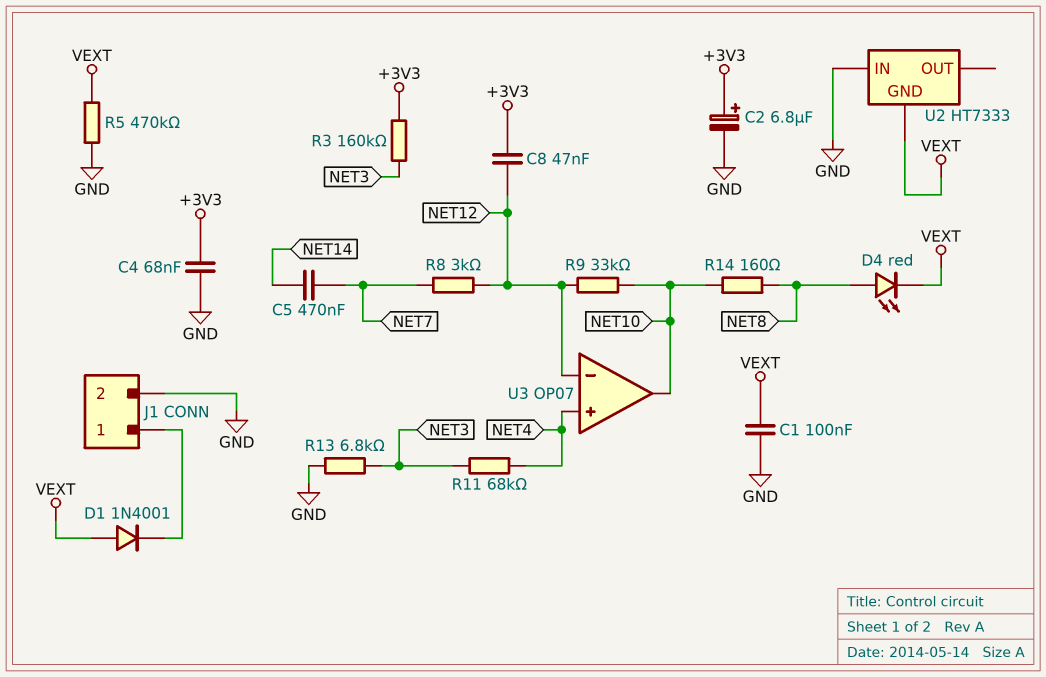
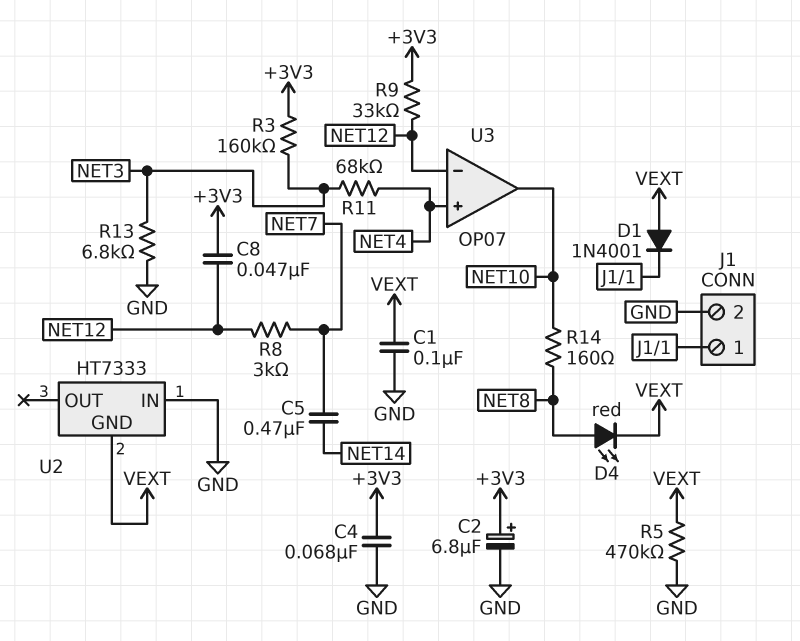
R9: 33k (NET10, NET12) -> 33k (+3V3, NET12)

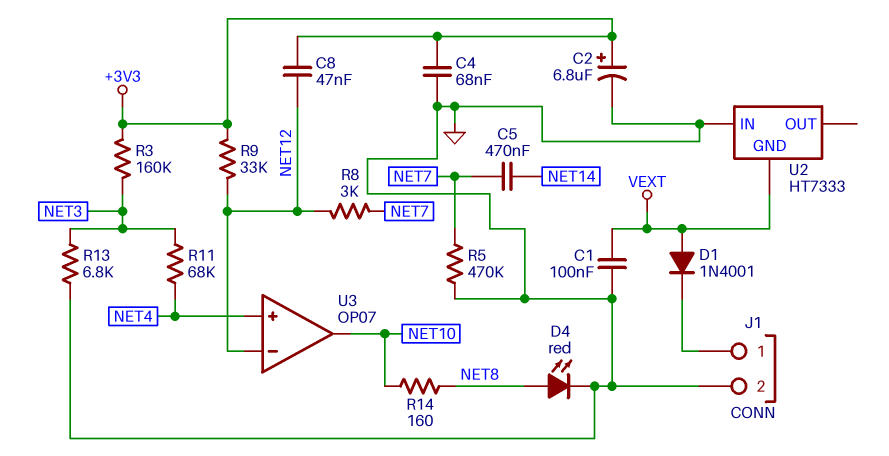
D4: LED red (A NET8, K VEXT) -> LED red (A NET8, K GND)
R5: 470k (GND, VEXT) -> 470k (GND, NET7)

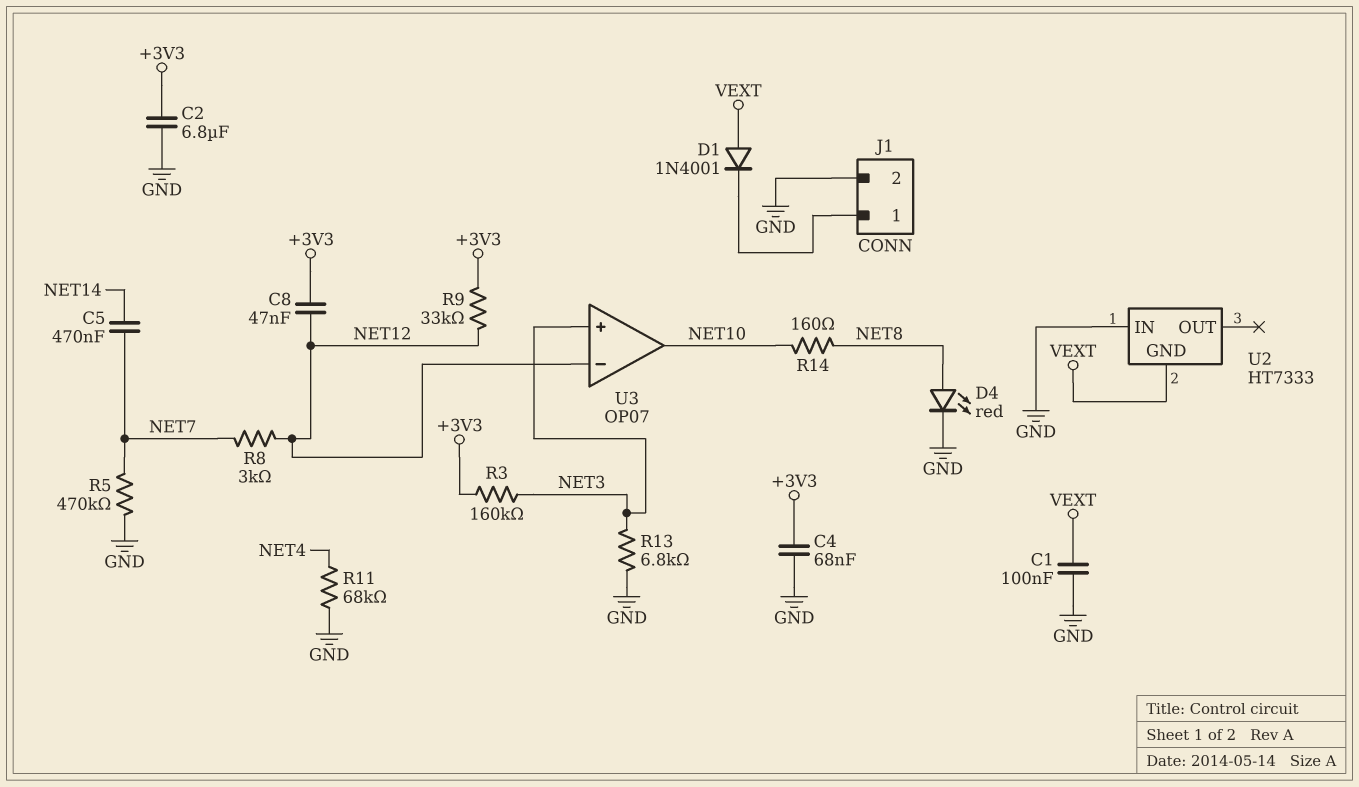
C2: 6.8uF (plus +3V3, minus GND) -> 6.8uF (+3V3, GND)
R11: 68k (NET3, NET4) -> 68k (GND, NET4)
U3 pin in+: NET4 -> NET3

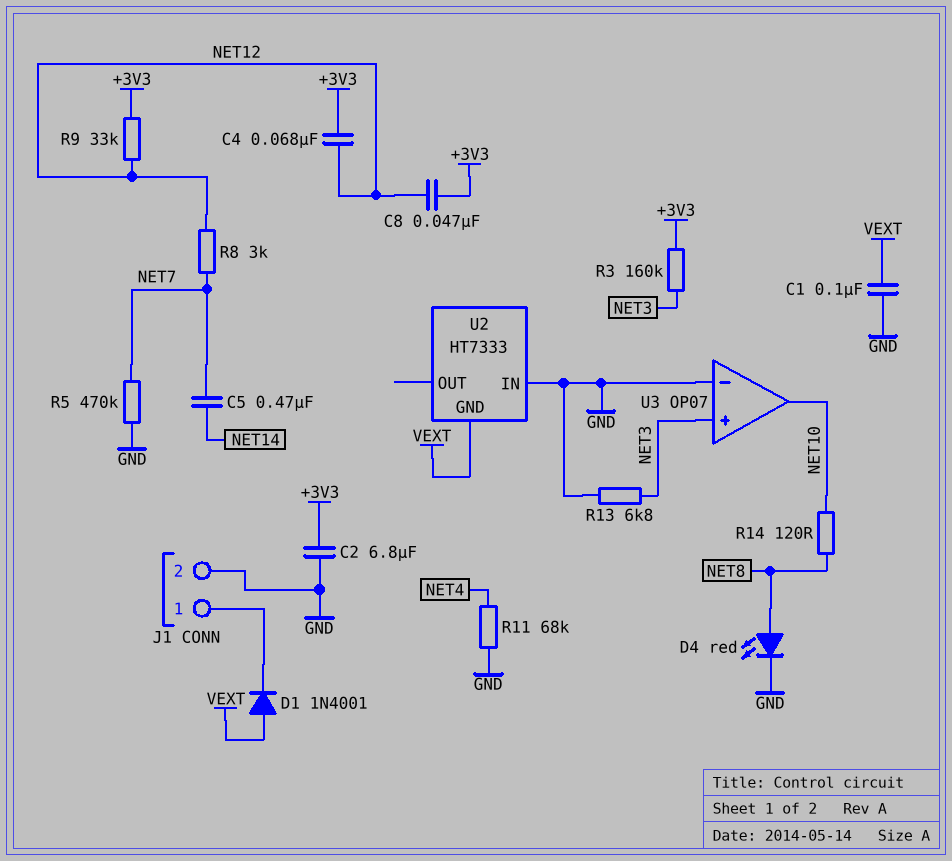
C4: 68nF (+3V3, GND) -> 68nF (+3V3, NET12)
R14: 160 (NET8, NET10) -> 120 (NET8, NET10)
U3 pin in-: NET12 -> GND

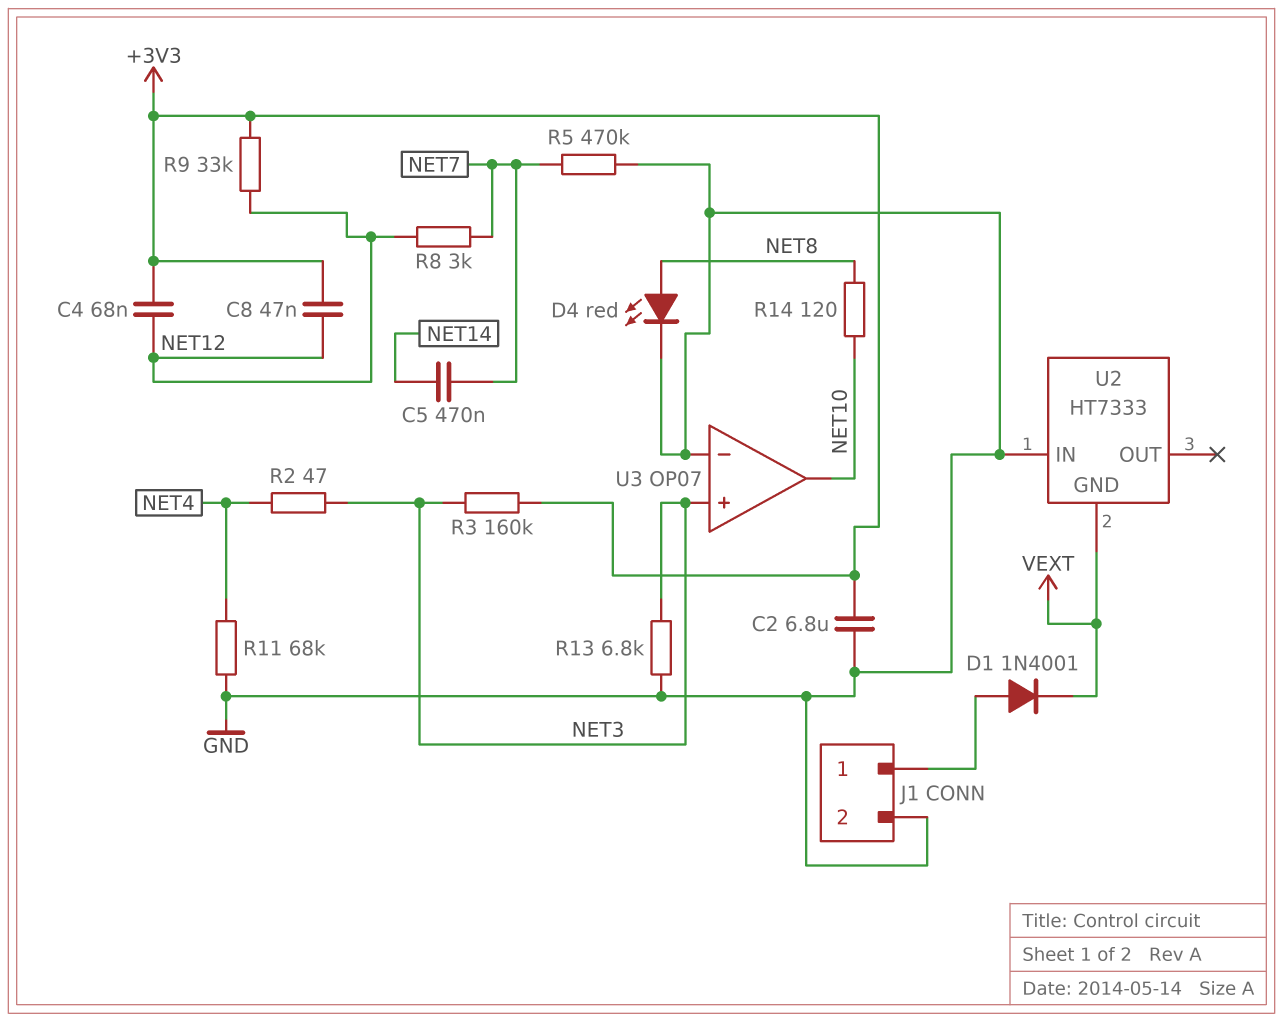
C1: 100nF (GND, VEXT) -> none
D1: diode 1N4001 (A VEXT, K J1/1) -> diode 1N4001 (A J1/1, K VEXT)
R2: none -> 47 (NET3, NET4)

